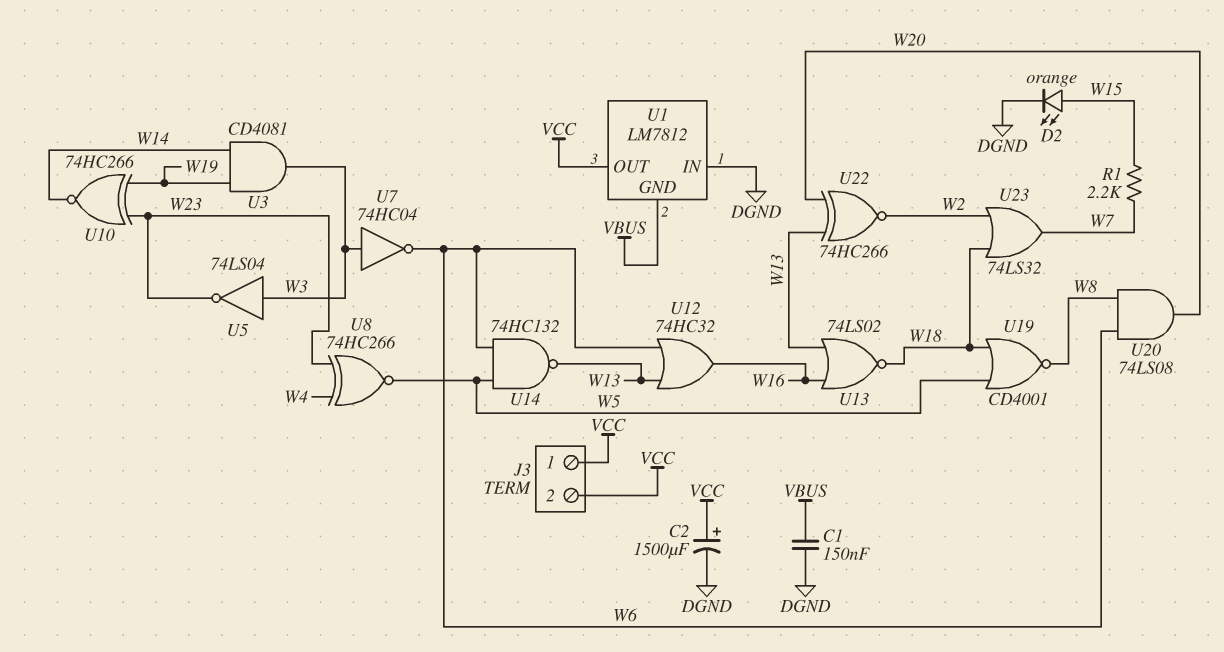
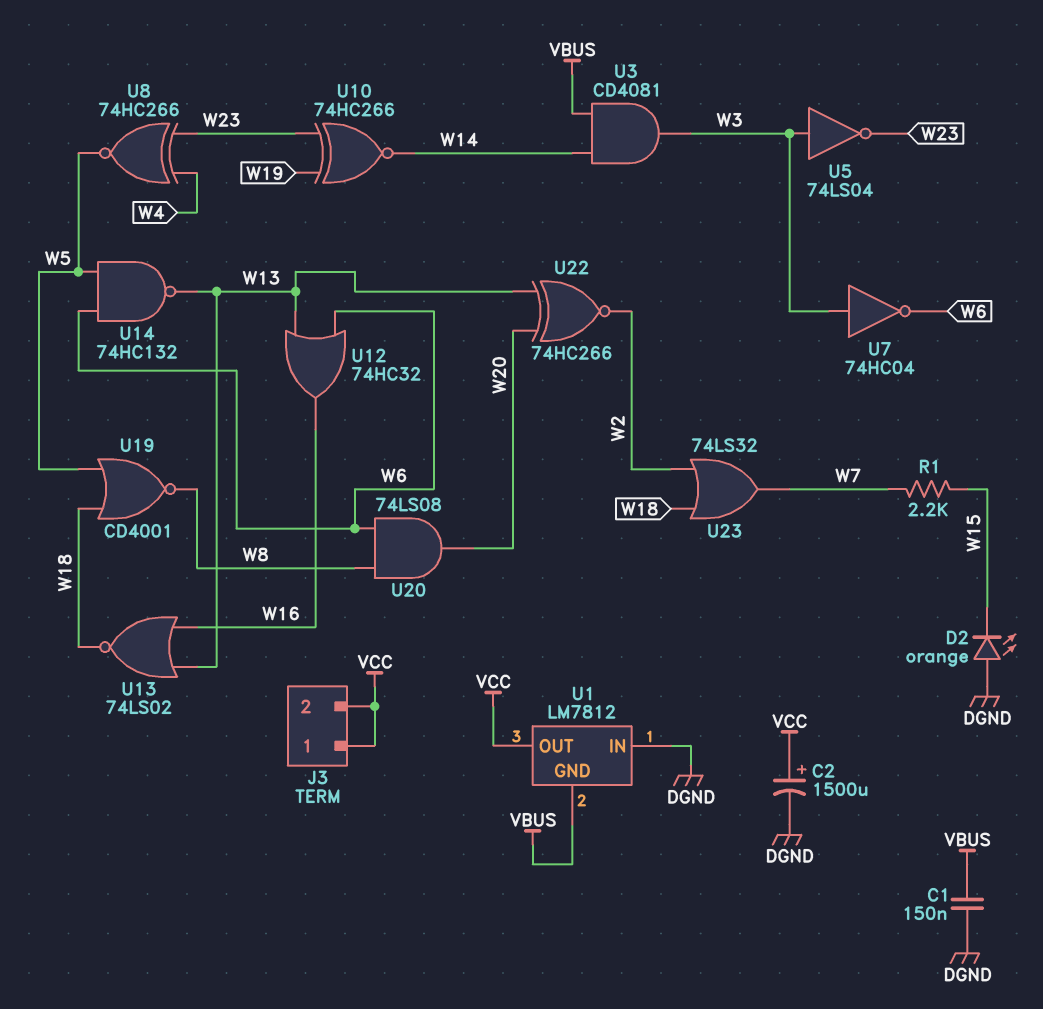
D2: LED orange (A W15, K DGND) -> LED orange (A DGND, K W15)
U3: AND CD4081 (in W14, in W19, out W3) -> AND CD4081 (in VBUS, in W14, out W3)

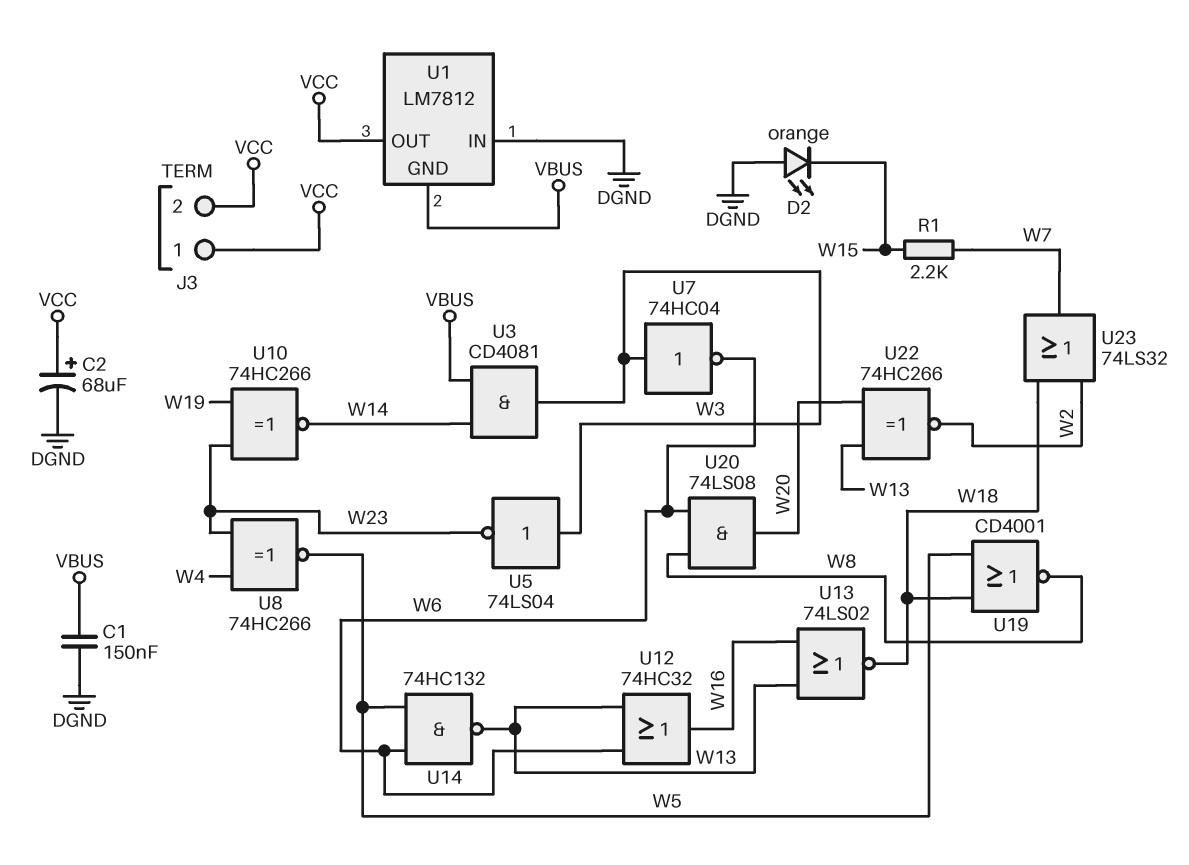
C2: 1500uF (plus VCC, minus DGND) -> 68uF (plus VCC, minus DGND)

